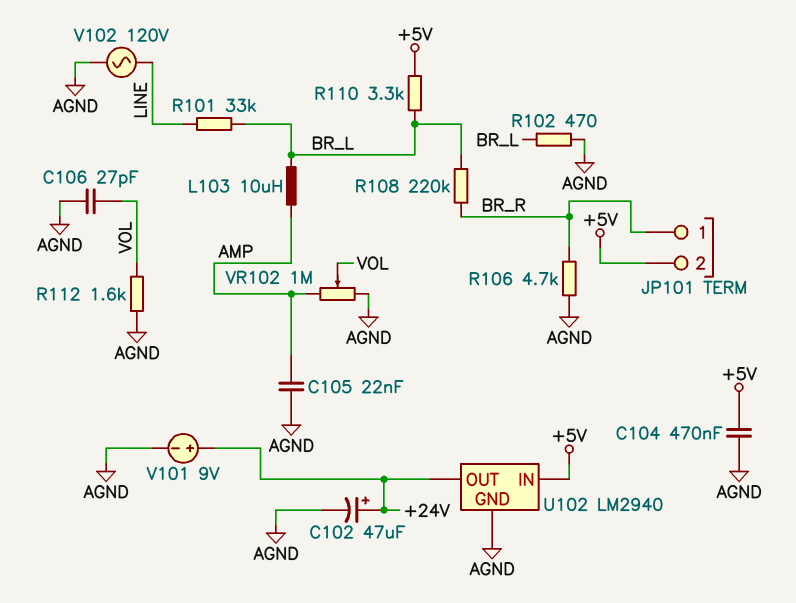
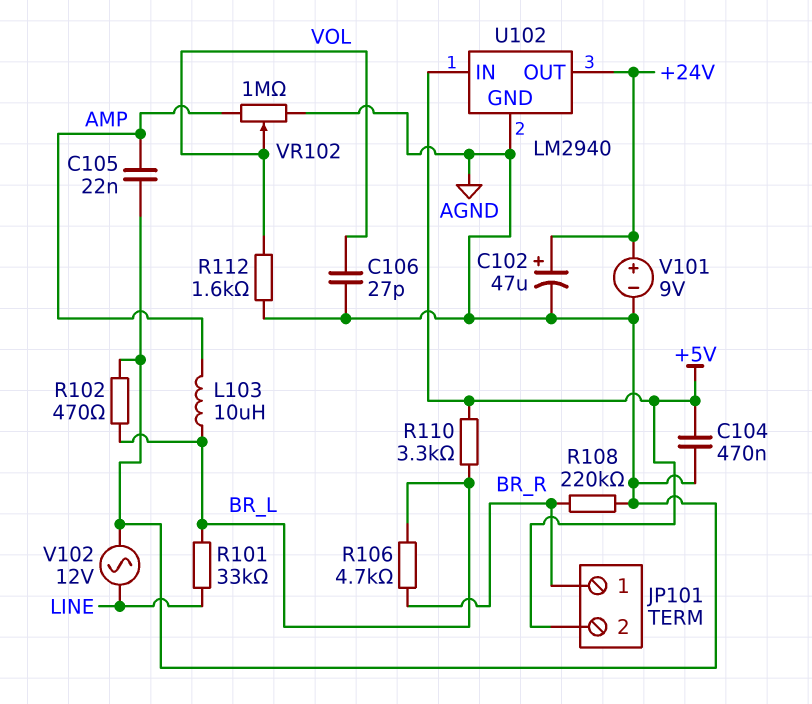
R106: 4.7k (AGND, BR_R) -> 4.7k (BR_L, BR_R)
R108: 220k (BR_L, BR_R) -> 220k (AGND, BR_R)
V102: AC 120V (AGND, LINE) -> AC 12V (AGND, LINE)

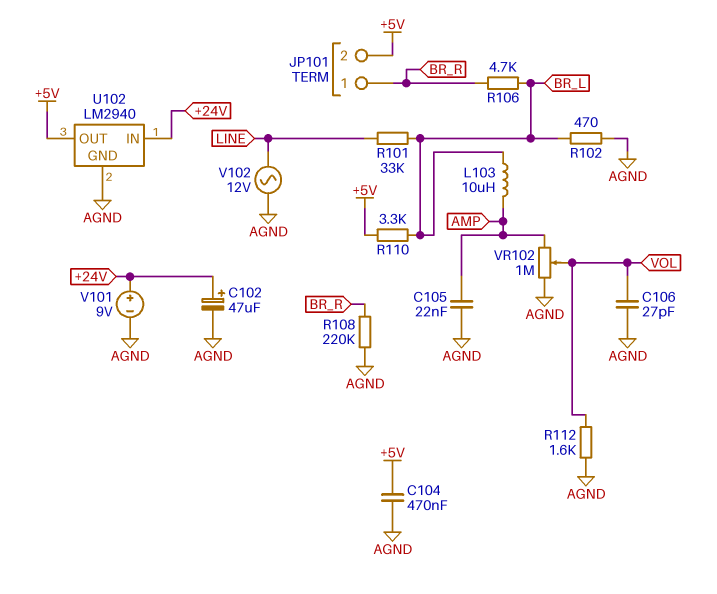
U102 pin IN: +5V -> +24V
U102 pin OUT: +24V -> +5V

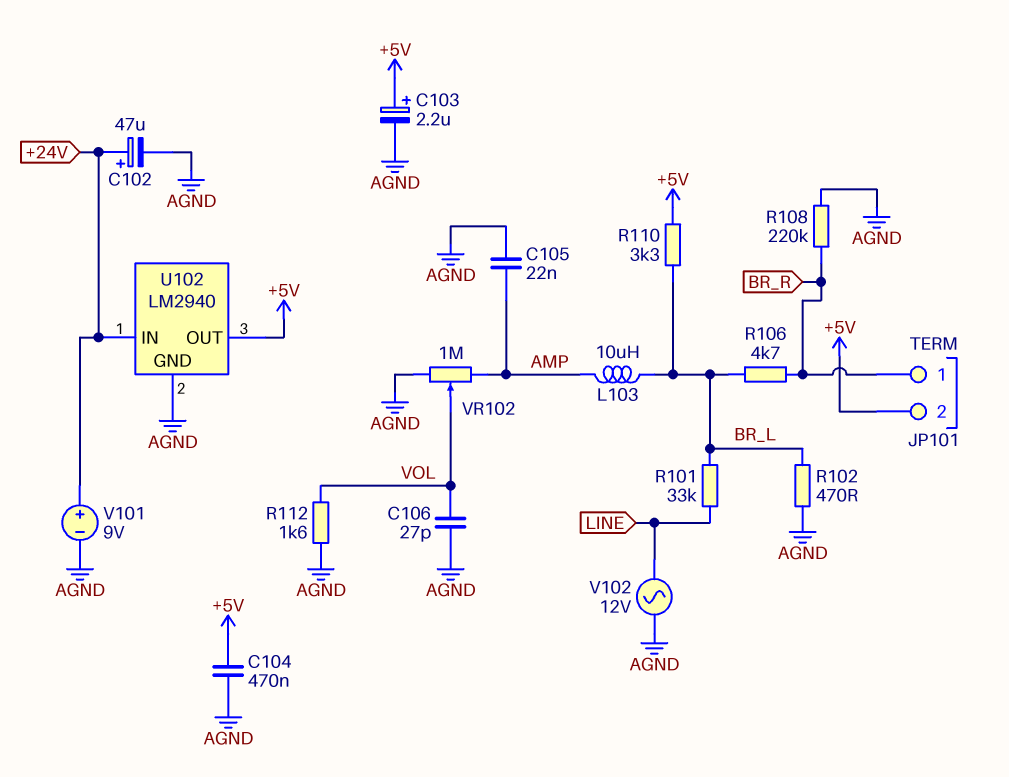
C103: none -> 2.2uF (plus +5V, minus AGND)

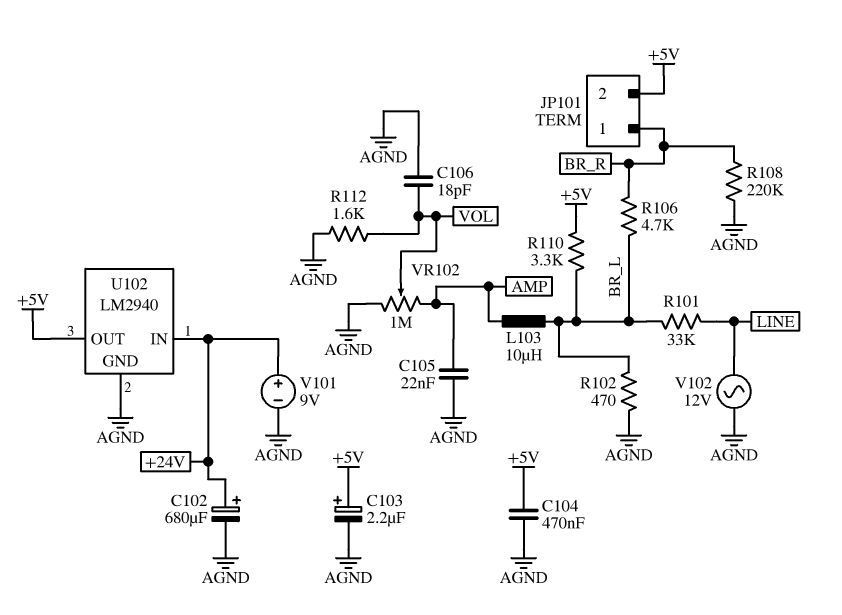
C102: 47uF (plus +24V, minus AGND) -> 680uF (plus +24V, minus AGND)
C106: 27pF (AGND, VOL) -> 18pF (AGND, VOL)

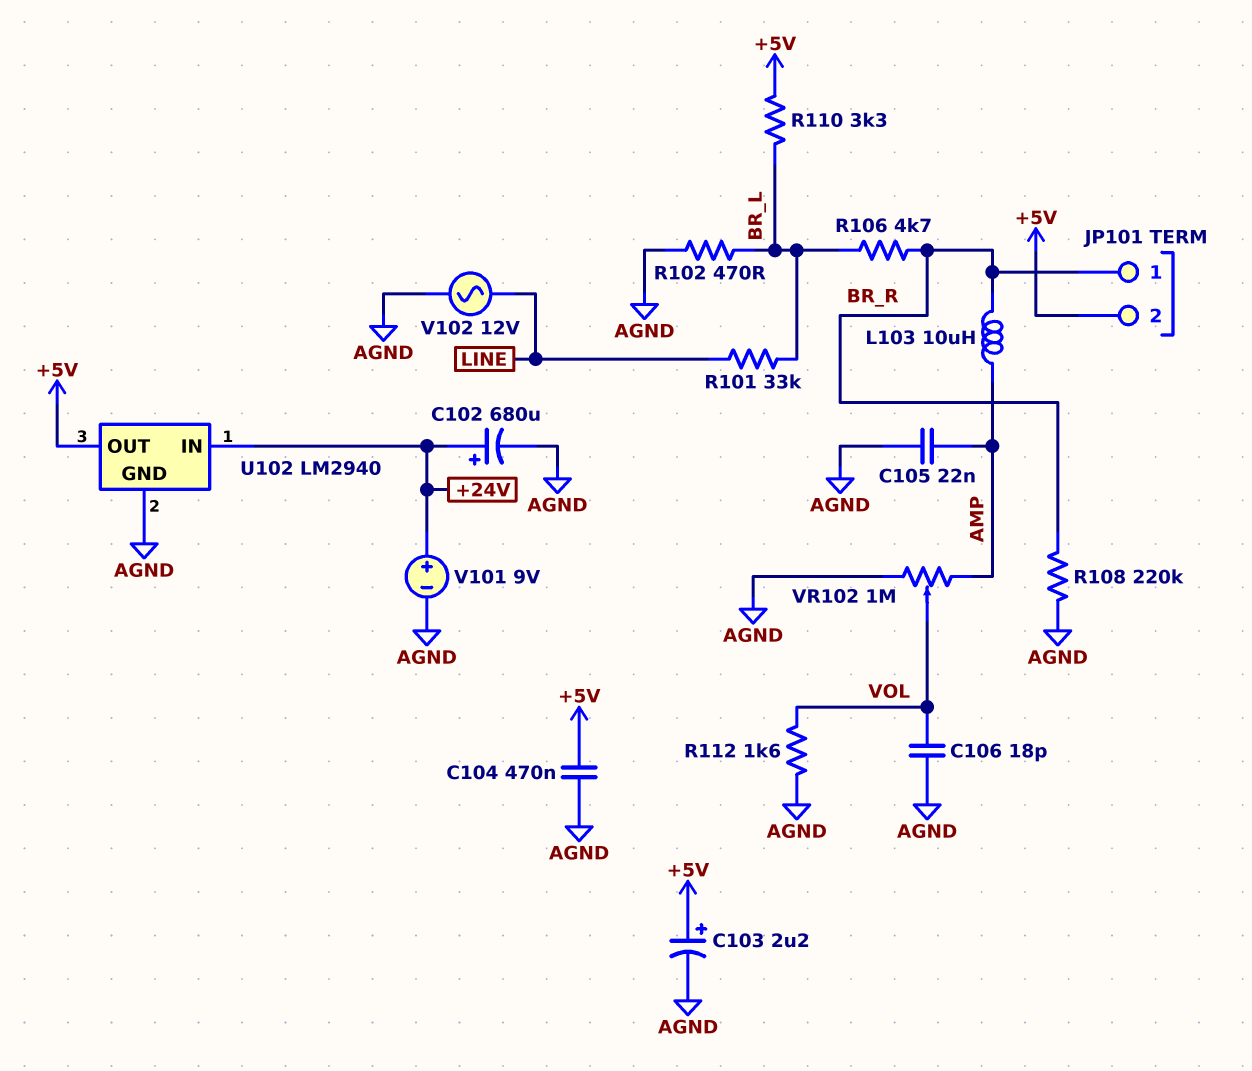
L103: 10uH (AMP, BR_L) -> 10uH (AMP, BR_R)

